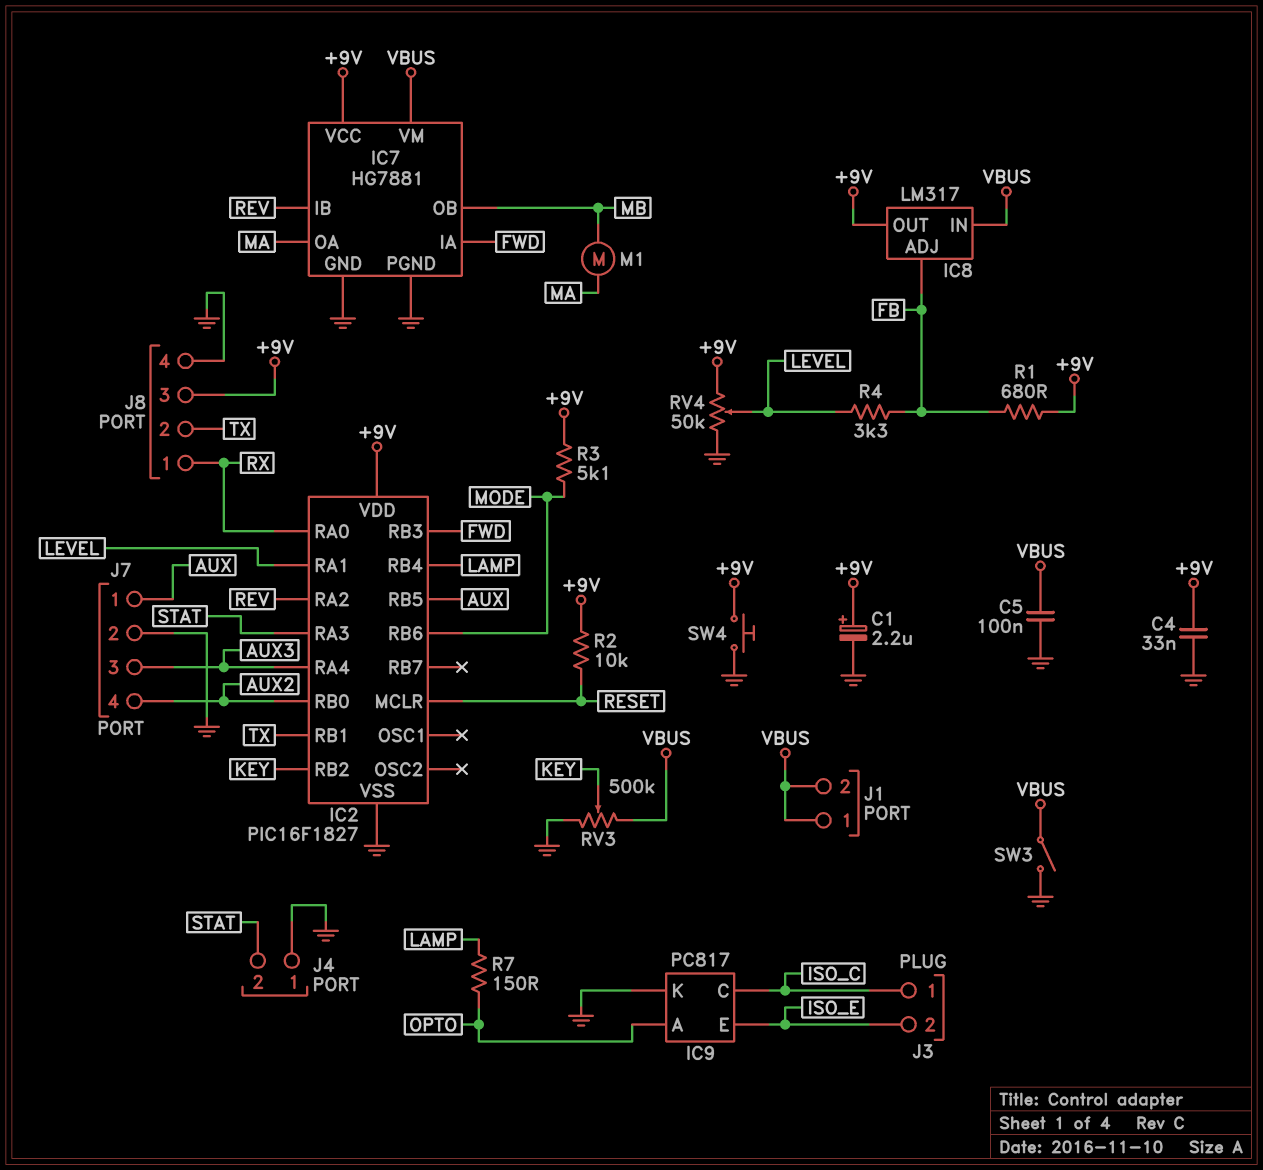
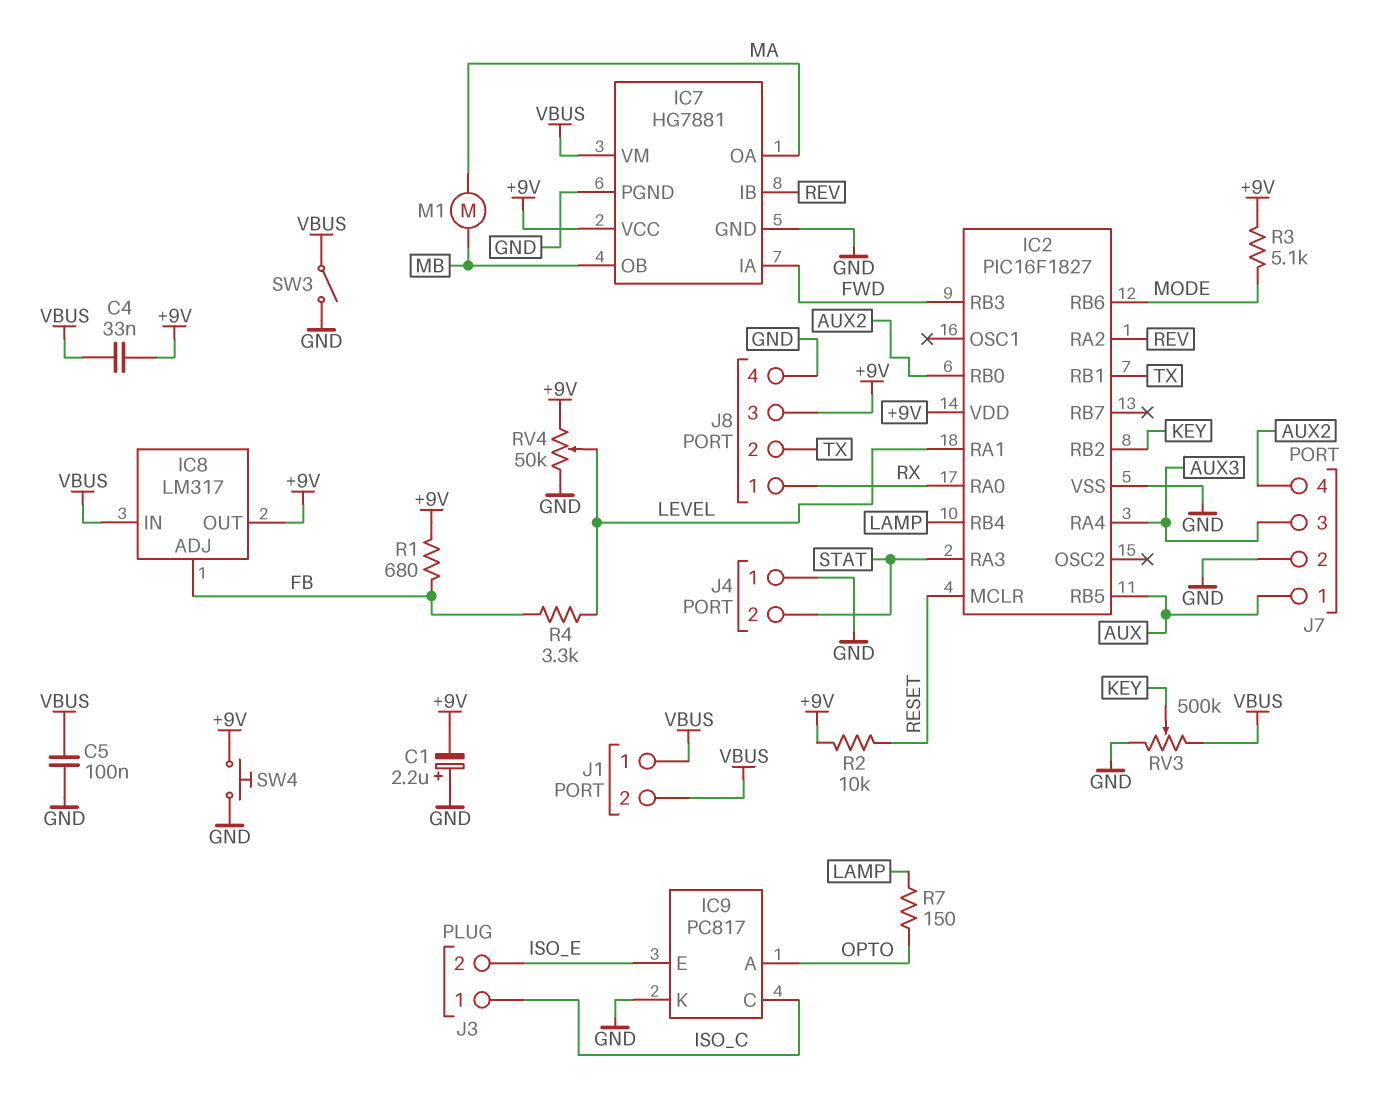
C1: 2.2uF (plus +9V, minus GND) -> 2.2uF (plus GND, minus +9V)
C4: 33nF (+9V, GND) -> 33nF (+9V, VBUS)

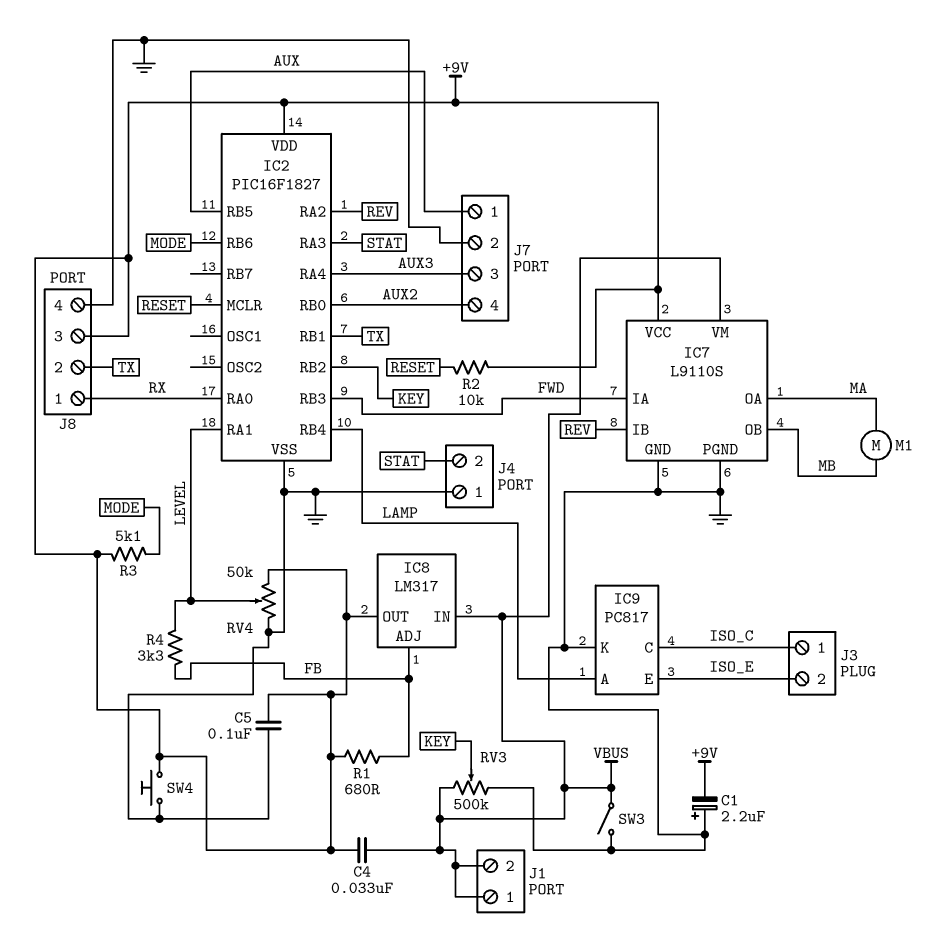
C5: 100nF (GND, VBUS) -> 100nF (+9V, GND)
IC7: HG7881 -> L9110S
IC9 pin A: OPTO -> LAMP
R7: 150 (LAMP, OPTO) -> none

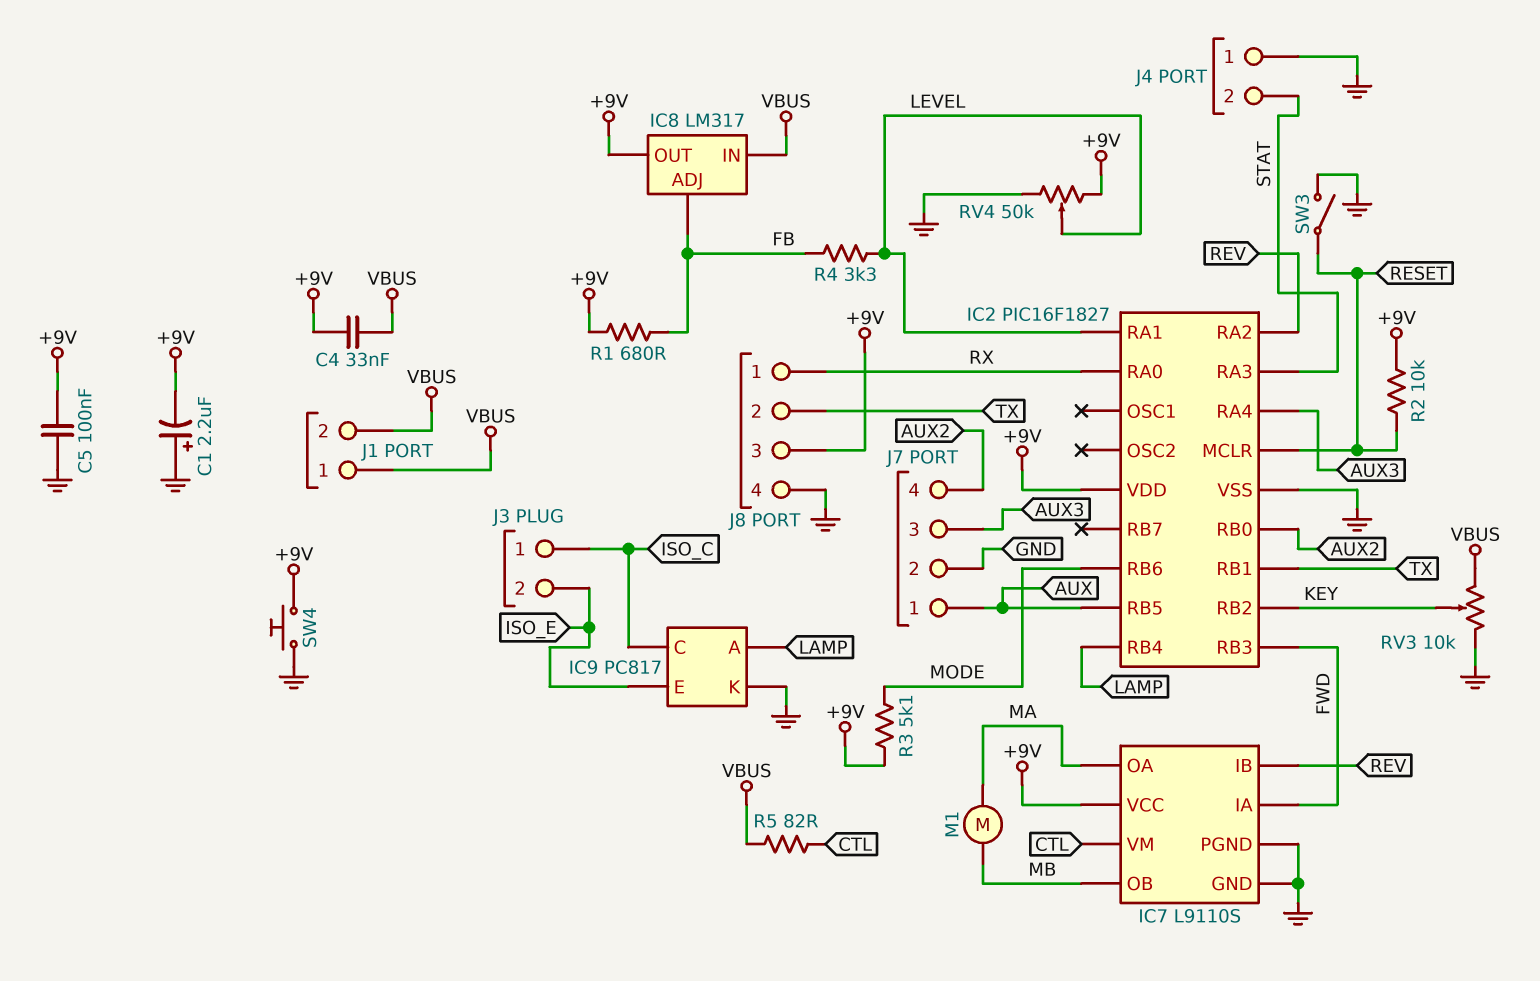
IC7 pin VM: VBUS -> CTL
R5: none -> 82 (CTL, VBUS)
RV3: 500k (GND, VBUS, wiper KEY) -> 10k (GND, VBUS, wiper KEY)
SW3: switch (GND, VBUS) -> switch (GND, RESET)

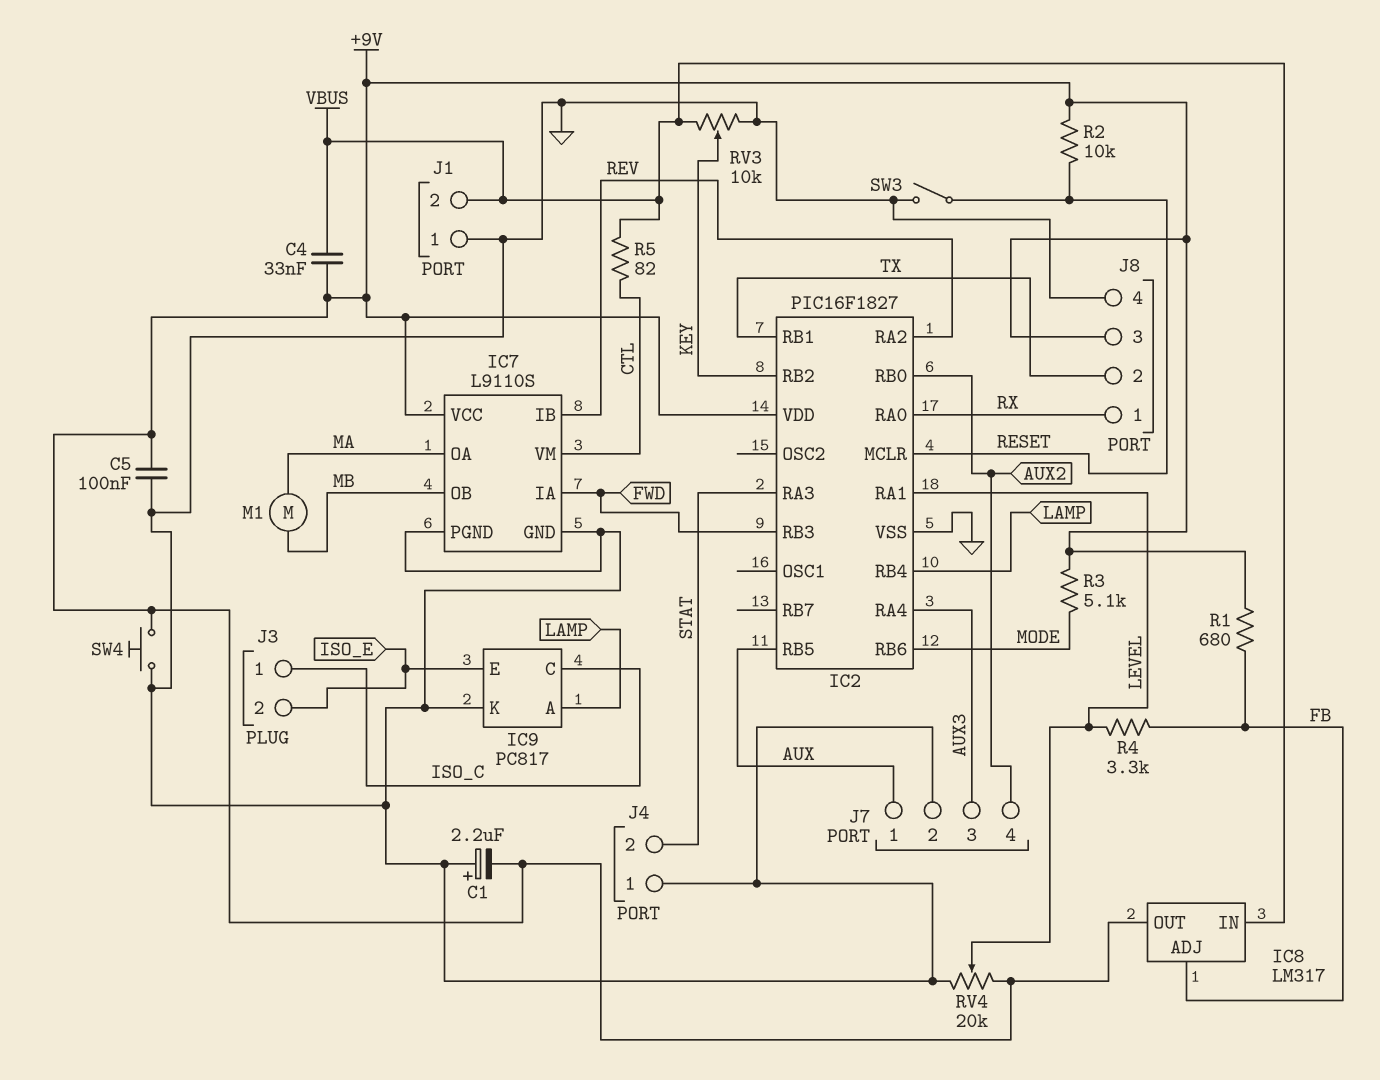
J1 pin 1: VBUS -> GND
RV4: 50k (+9V, GND, wiper LEVEL) -> 20k (+9V, GND, wiper LEVEL)

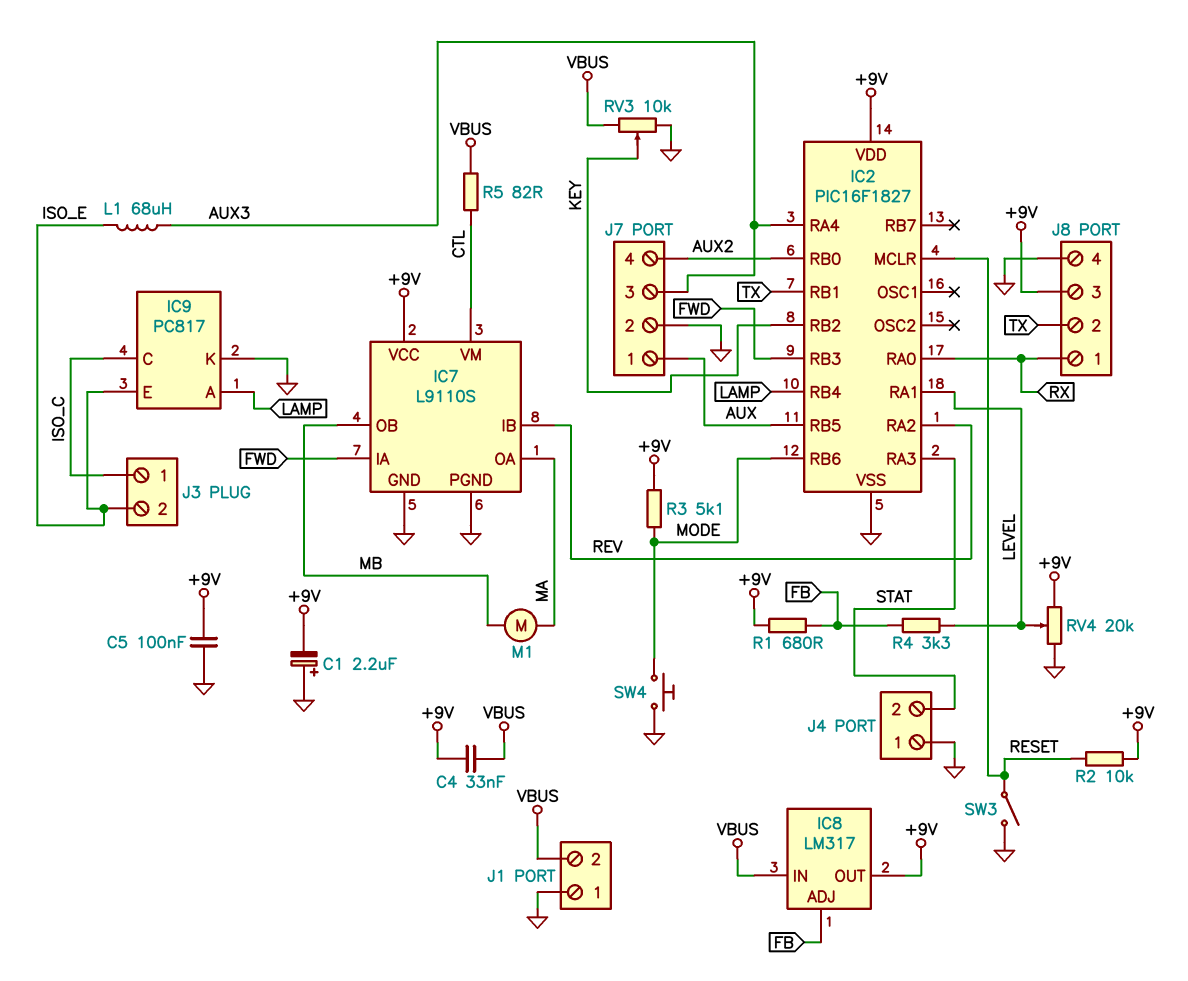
L1: none -> 68uH (AUX3, ISO_E)
SW4: button (+9V, GND) -> button (GND, MODE)

